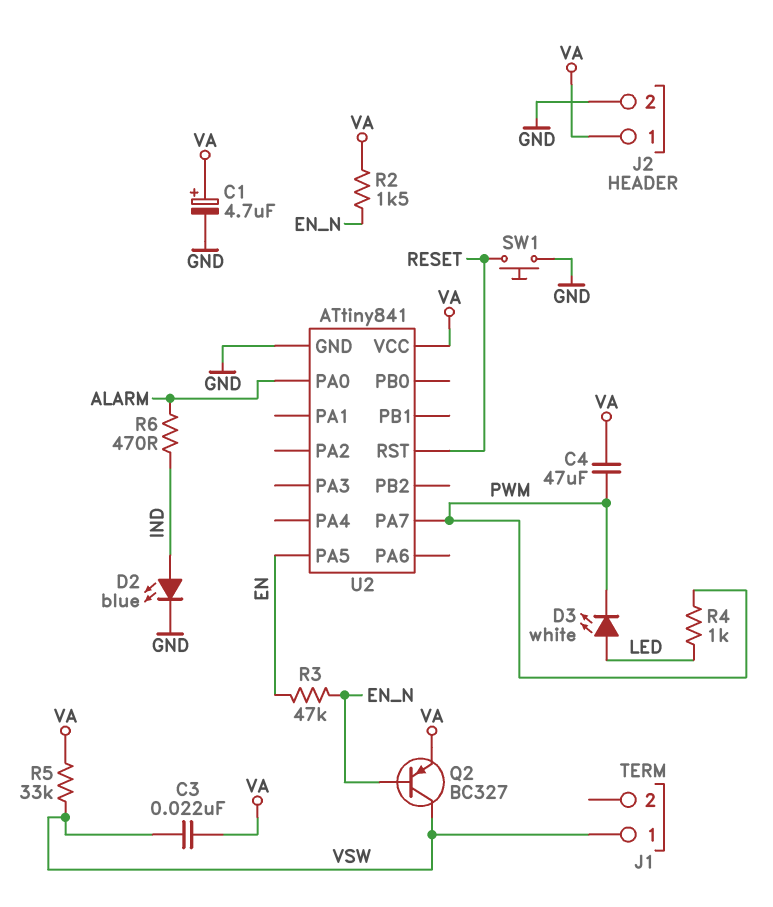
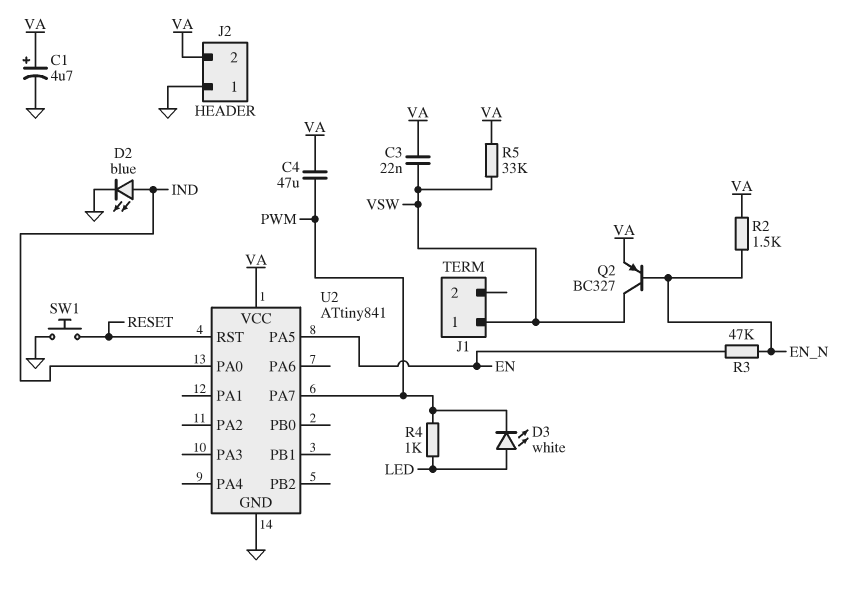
J2 pin 1: VA -> GND
J2 pin 2: GND -> VA
R6: 470 (ALARM, IND) -> none
U2 pin PA0: ALARM -> IND

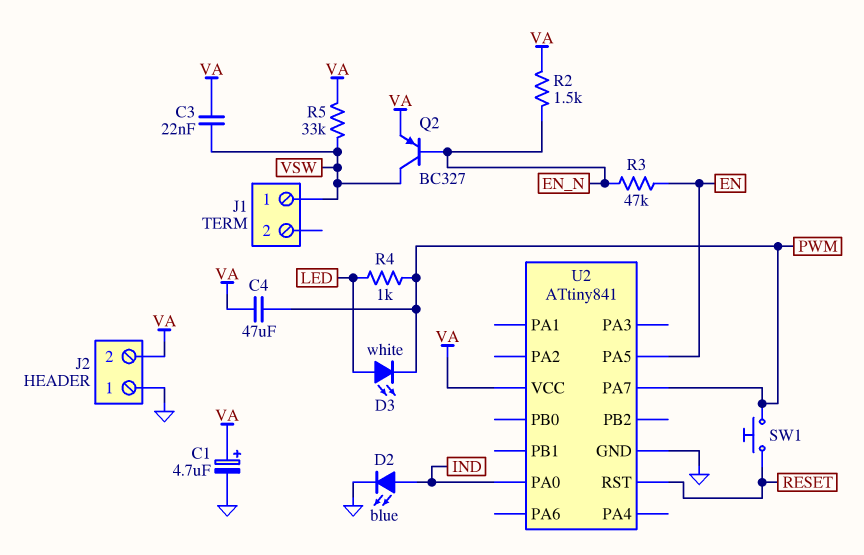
SW1: button (GND, RESET) -> button (PWM, RESET)

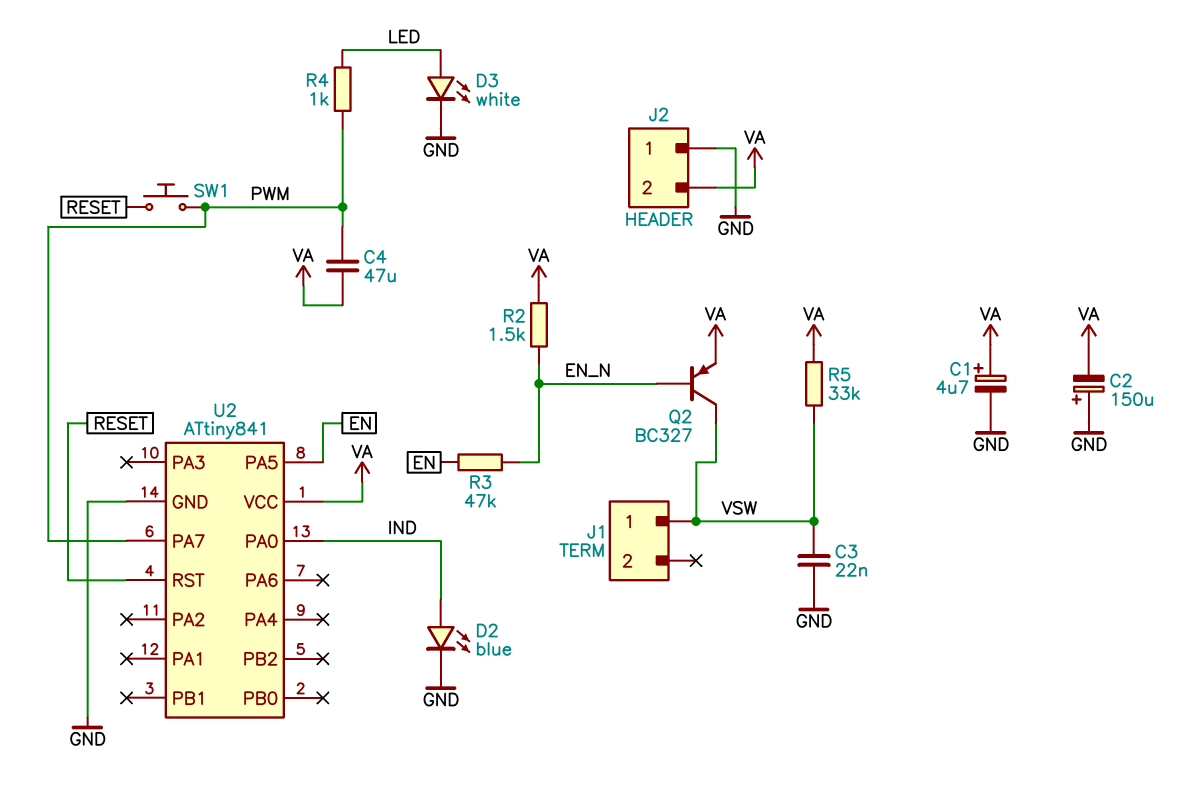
C2: none -> 150uF (plus GND, minus VA)
C3: 22nF (VA, VSW) -> 22nF (GND, VSW)
D3: LED white (A LED, K PWM) -> LED white (A LED, K GND)

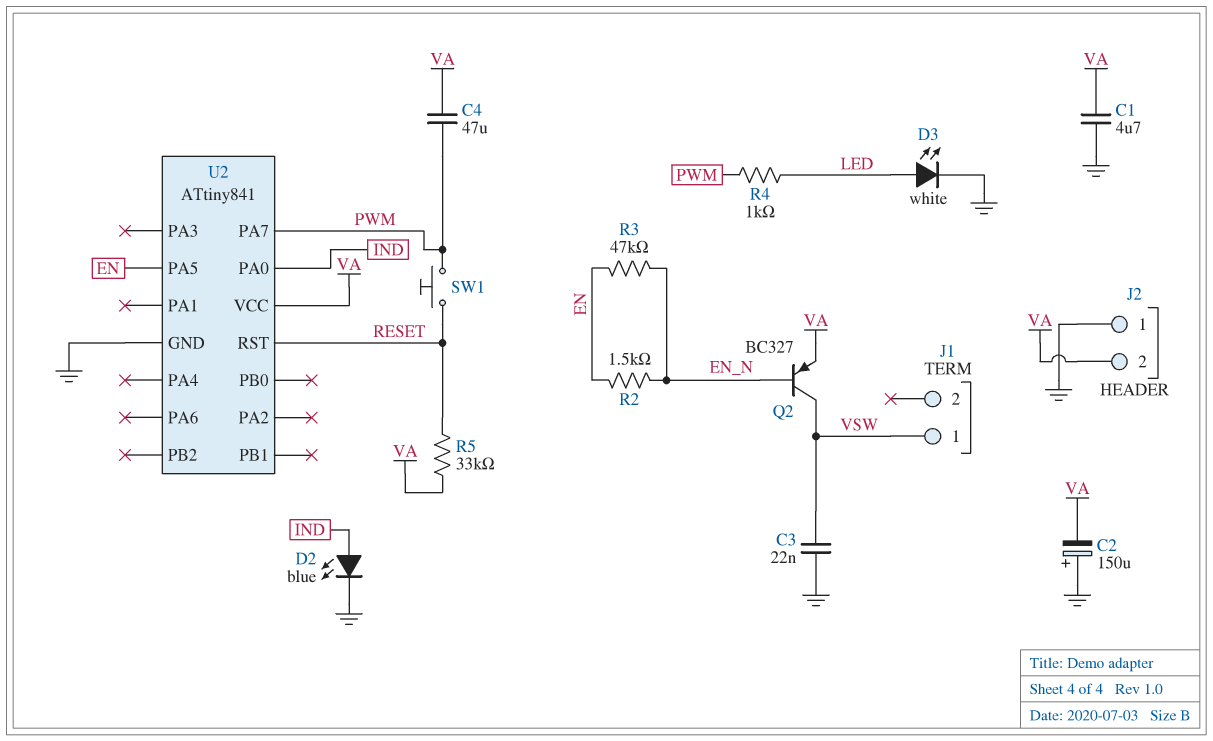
C1: 4.7uF (plus VA, minus GND) -> 4.7uF (GND, VA)
R2: 1.5k (EN_N, VA) -> 1.5k (EN, EN_N)
R5: 33k (VA, VSW) -> 33k (RESET, VA)

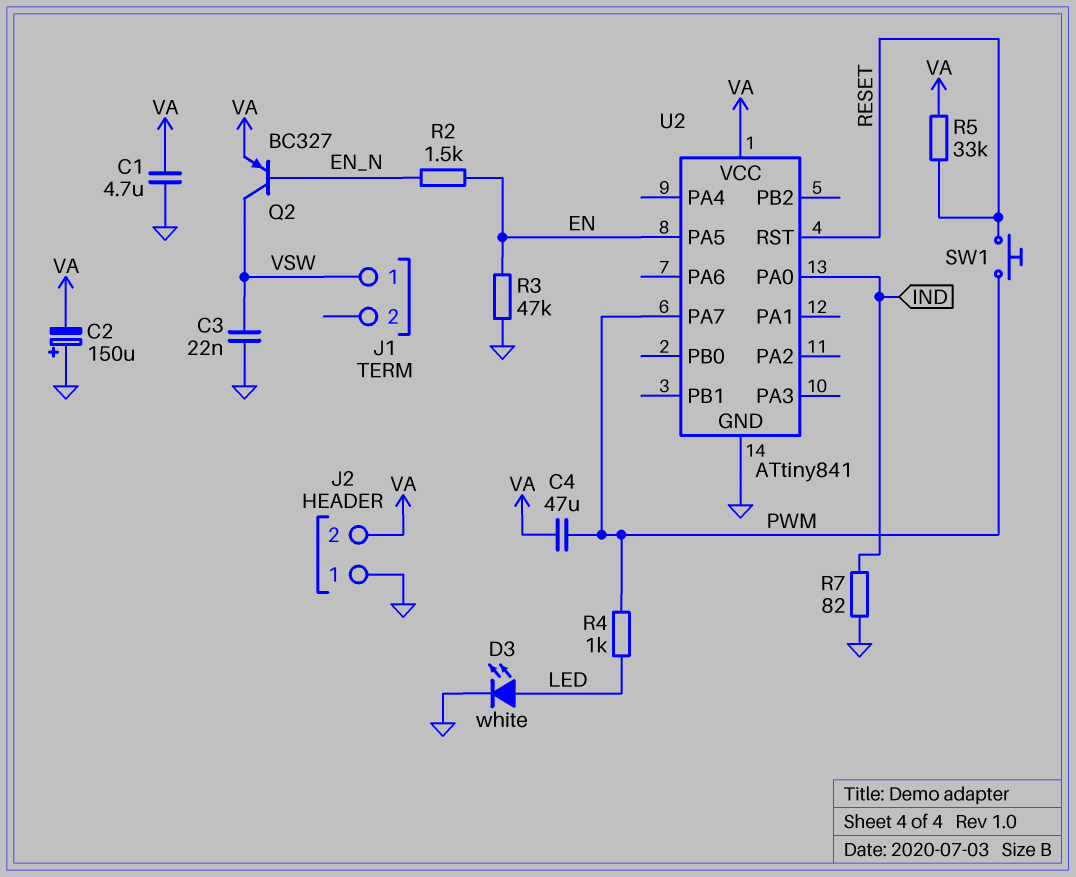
D2: LED blue (A IND, K GND) -> none
R3: 47k (EN, EN_N) -> 47k (EN, GND)
R7: none -> 82 (GND, IND)

